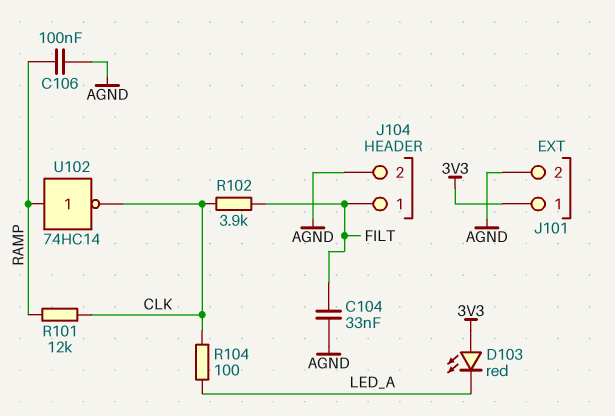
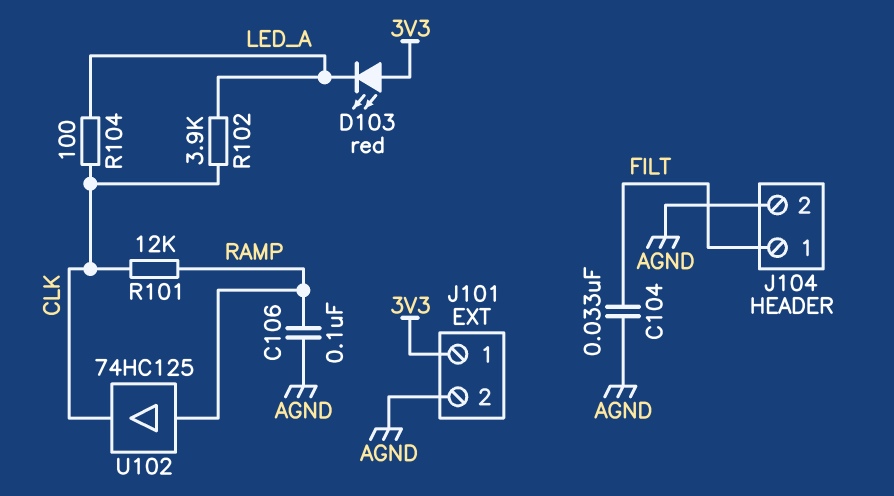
R102: 3.9k (CLK, FILT) -> 3.9k (CLK, LED_A)
U102: NOT 74HC14 (in RAMP, out CLK) -> buffer 74HC125 (in RAMP, out CLK)

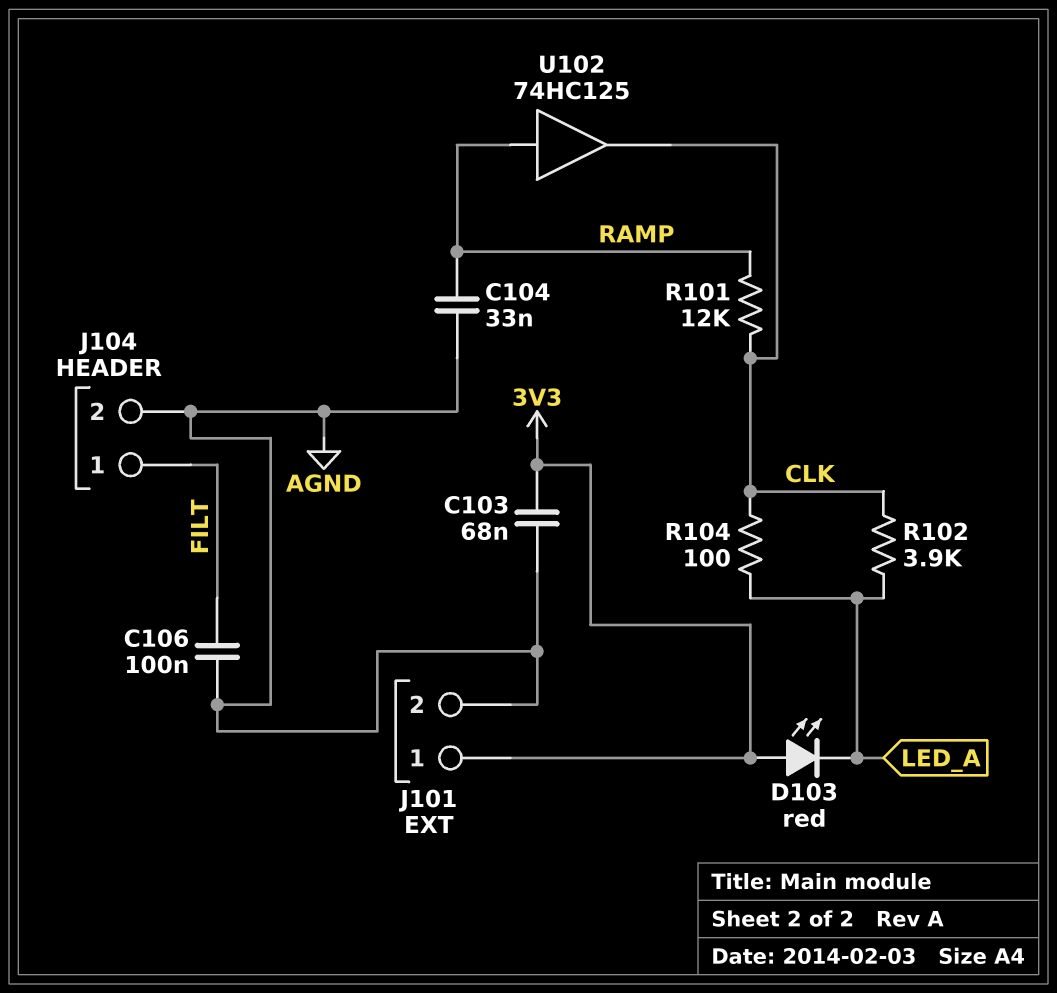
C103: none -> 68nF (3V3, AGND)
C104: 33nF (AGND, FILT) -> 33nF (AGND, RAMP)
C106: 100nF (AGND, RAMP) -> 100nF (AGND, FILT)

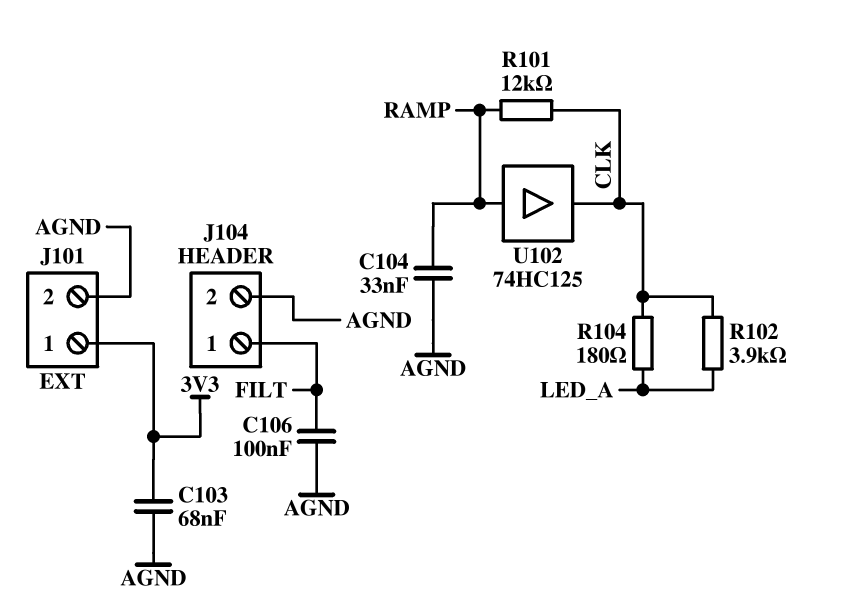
D103: LED red (A 3V3, K LED_A) -> none
R104: 100 (CLK, LED_A) -> 180 (CLK, LED_A)

